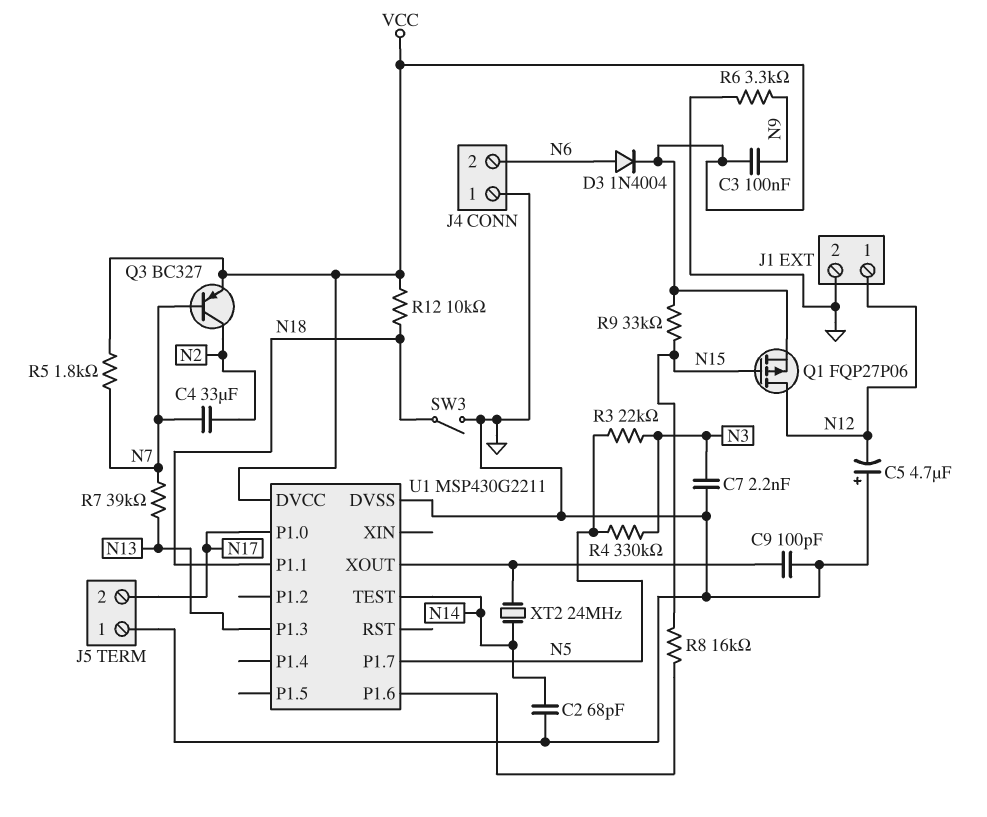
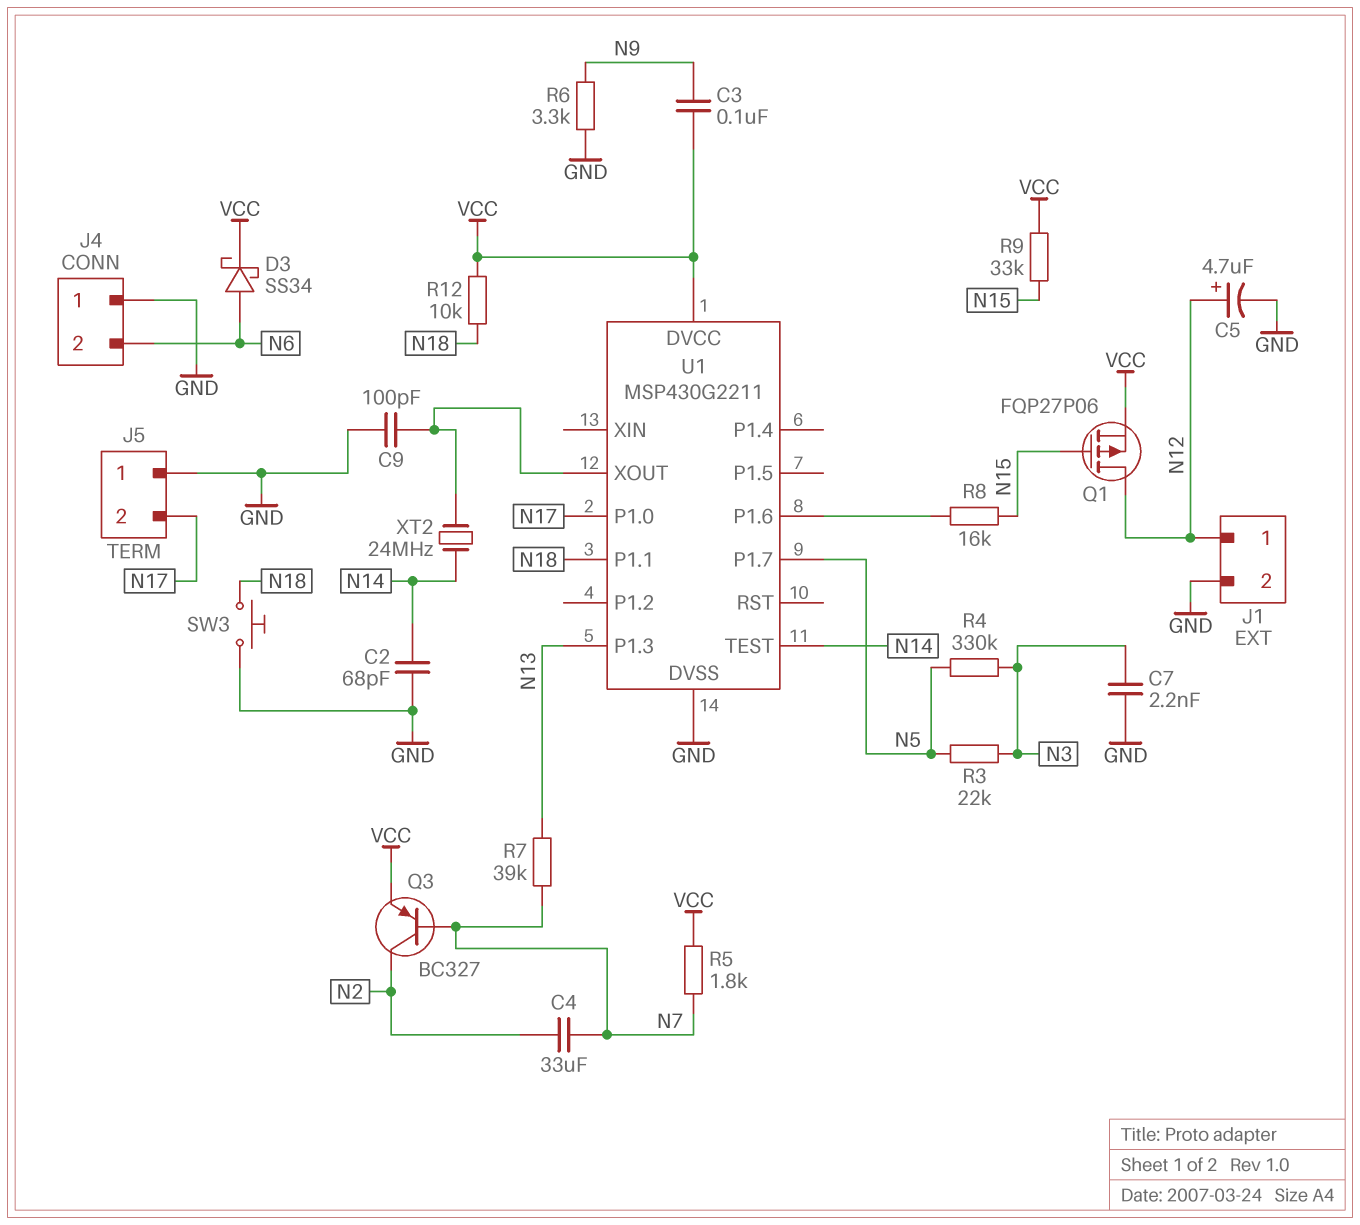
C5: 4.7uF (plus GND, minus N12) -> 4.7uF (plus N12, minus GND)
D3: diode 1N4004 (A N6, K VCC) -> schottky SS34 (A N6, K VCC)
SW3: switch (GND, N18) -> button (GND, N18)

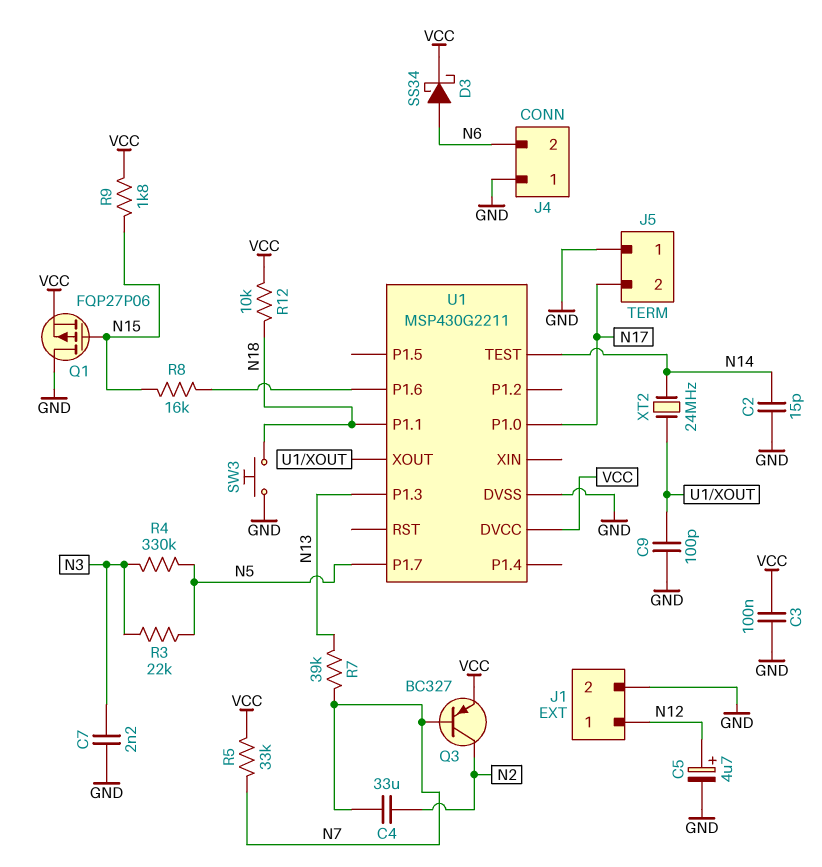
C2: 68pF (GND, N14) -> 15pF (GND, N14)
C3: 100nF (N9, VCC) -> 100nF (GND, VCC)
Q1: PMOS FQP27P06 (G N15, D N12, S VCC) -> PMOS FQP27P06 (G N15, D GND, S VCC)
R5: 1.8k (N7, VCC) -> 33k (N7, VCC)
R6: 3.3k (GND, N9) -> none
R9: 33k (N15, VCC) -> 1.8k (N15, VCC)

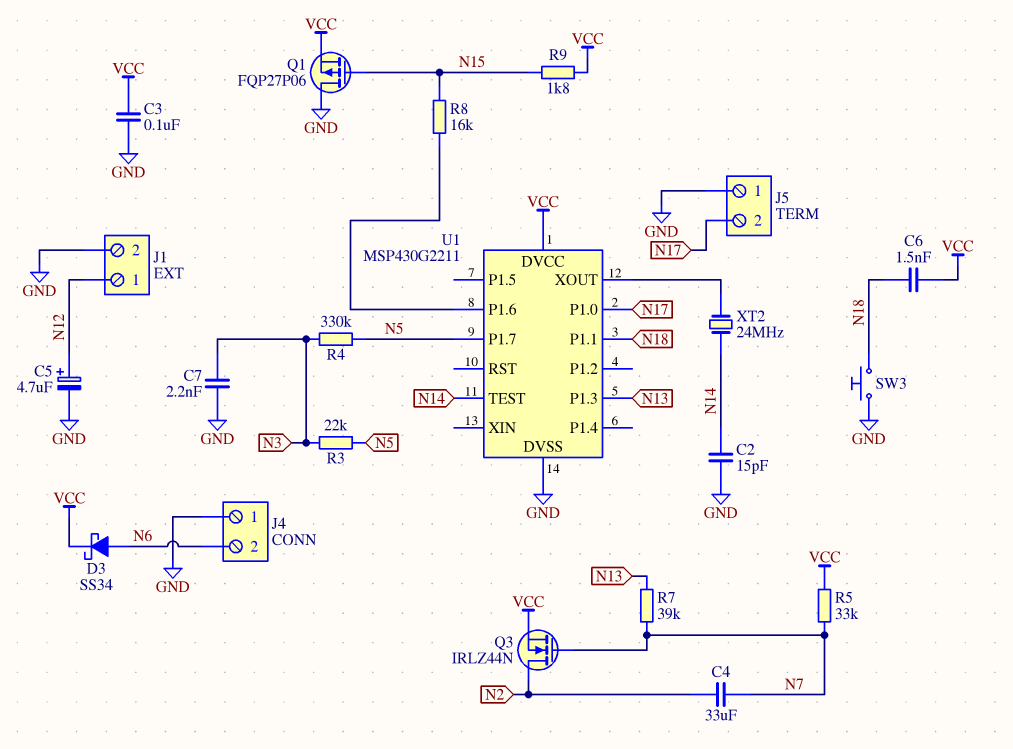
C6: none -> 1.5nF (N18, VCC)
C9: 100pF (GND, U1/XOUT) -> none
Q3: PNP BC327 (B N7, C N2, E VCC) -> NMOS IRLZ44N (G N7, D N2, S VCC)
R12: 10k (N18, VCC) -> none

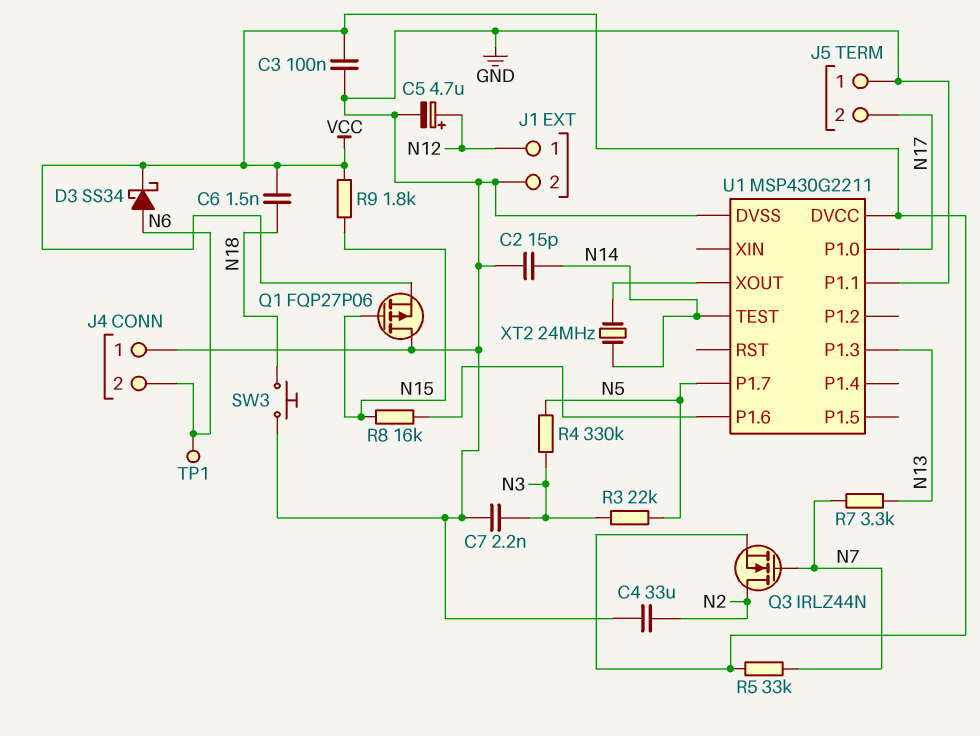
C4: 33uF (N2, N7) -> 33uF (GND, N2)
R7: 39k (N7, N13) -> 3.3k (N7, N13)
TP1: none -> test point (N6)
U1 pin P1.1: N18 -> GND

